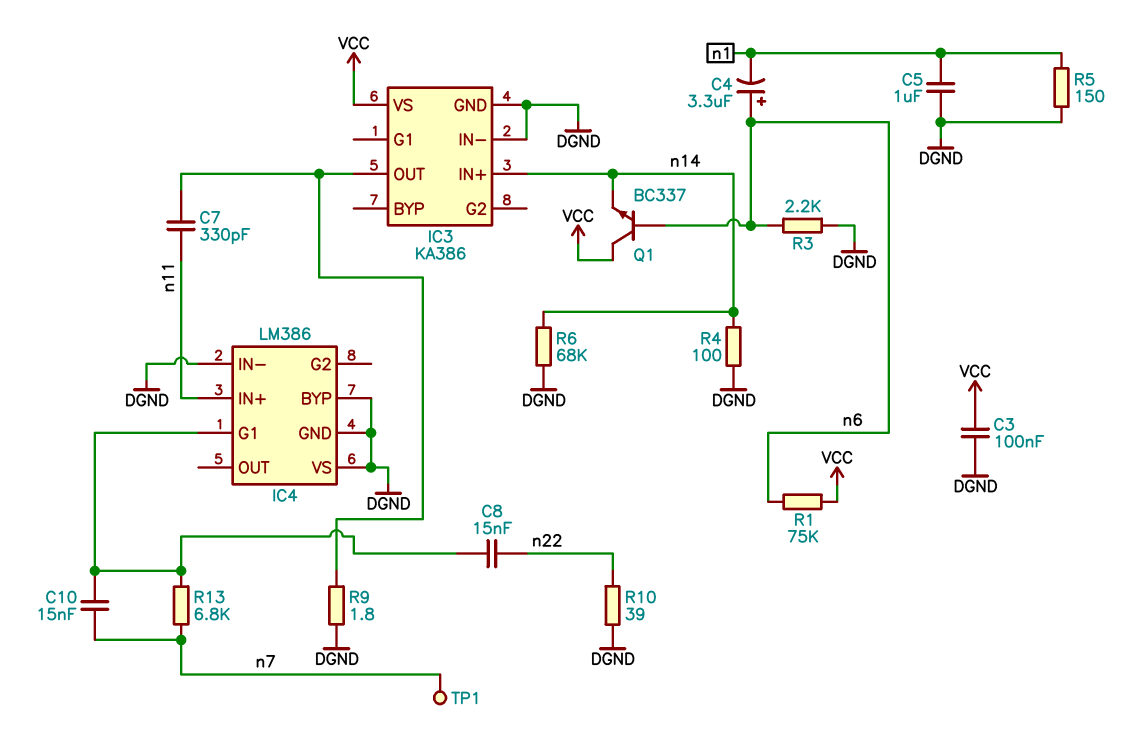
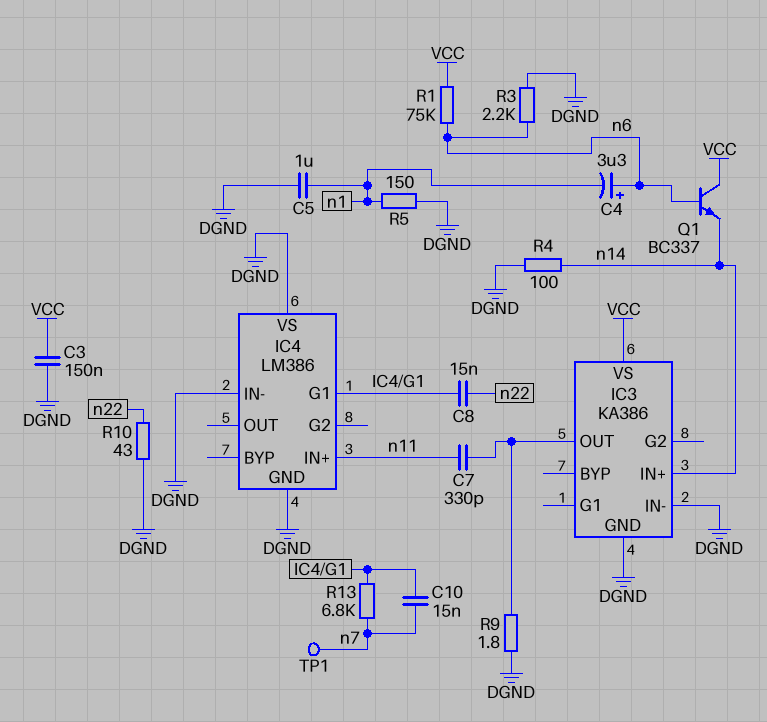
C3: 100nF (DGND, VCC) -> 150nF (DGND, VCC)
IC4 pin BYP: DGND -> none
R6: 68k (DGND, n14) -> none
R10: 39 (DGND, n22) -> 43 (DGND, n22)

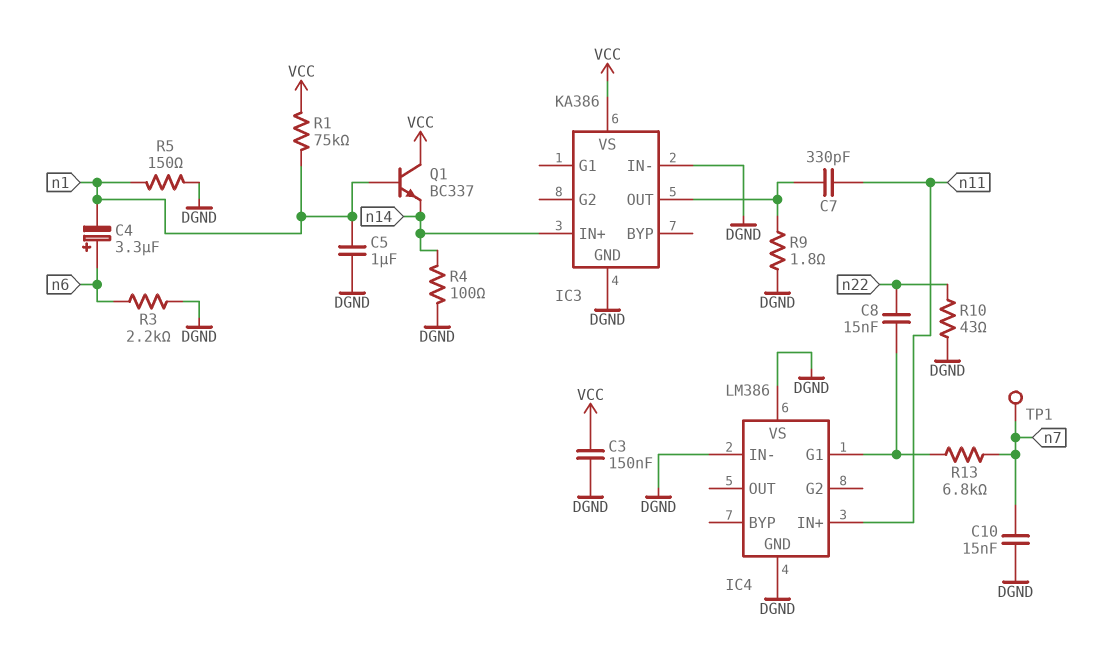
C10: 15nF (IC4/G1, n7) -> 15nF (DGND, n7)
Q1: NPN BC337 (B n6, C VCC, E n14) -> NPN BC337 (B n1, C VCC, E n14)
R1: 75k (VCC, n6) -> 75k (VCC, n1)

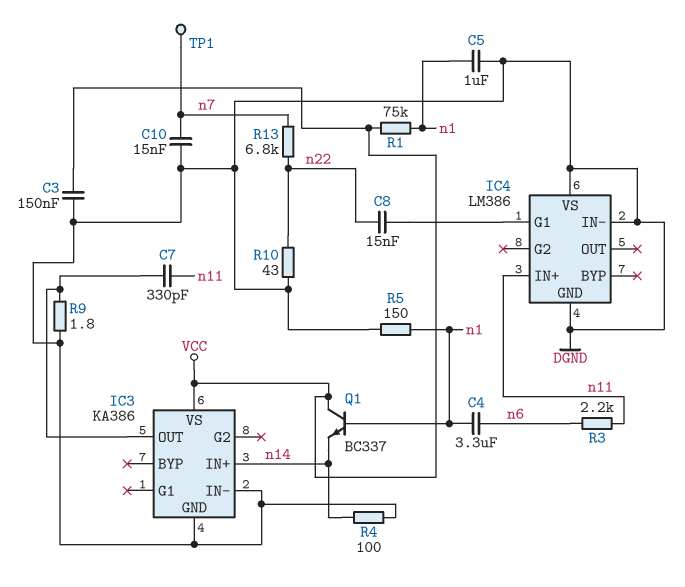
C4: 3.3uF (plus n6, minus n1) -> 3.3uF (n1, n6)
R3: 2.2k (DGND, n6) -> 2.2k (n6, n11)
R13: 6.8k (IC4/G1, n7) -> 6.8k (n7, n22)

